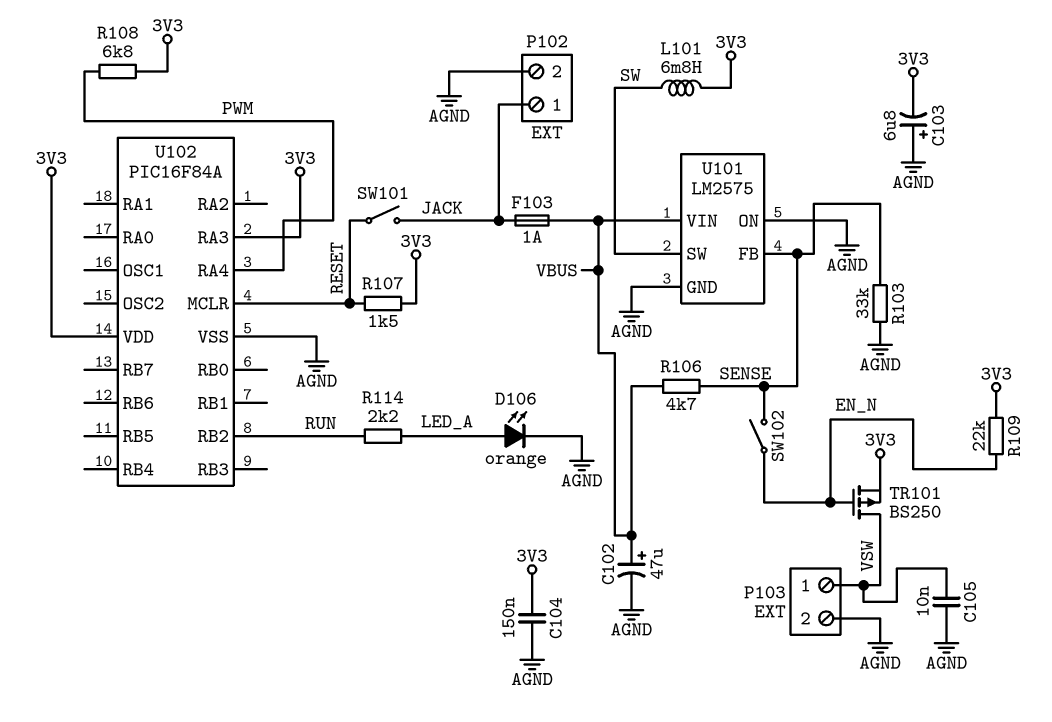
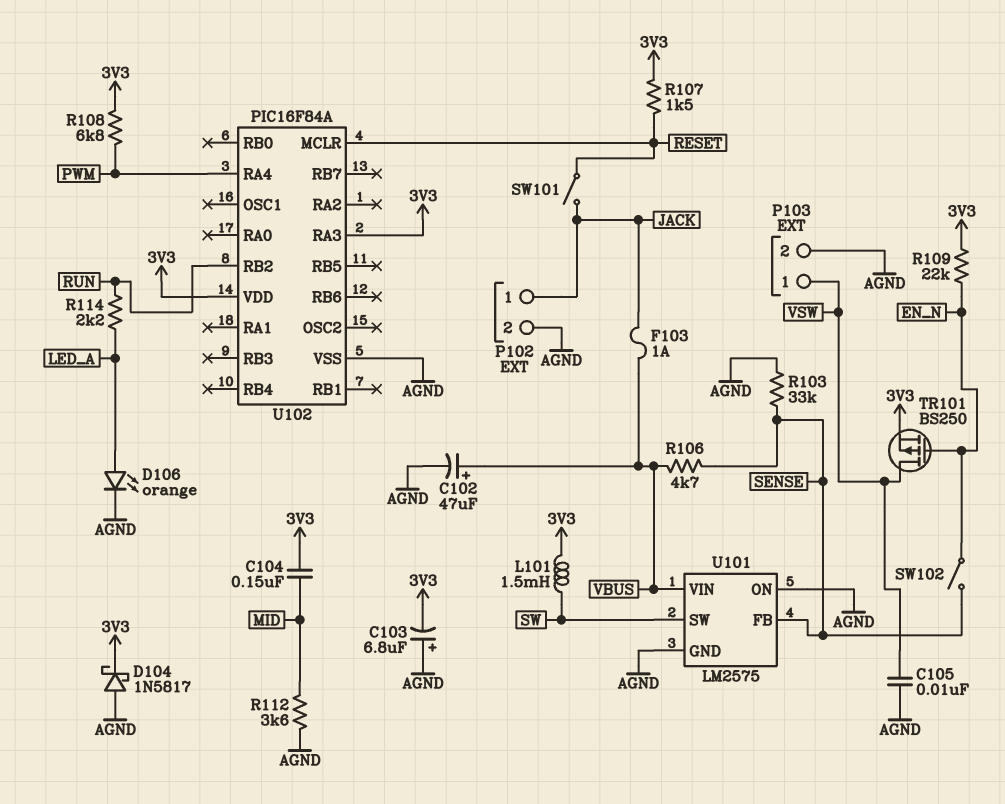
C104: 150nF (3V3, AGND) -> 150nF (3V3, MID)
D104: none -> schottky 1N5817 (A AGND, K 3V3)
L101: 6.8mH (3V3, SW) -> 1.5mH (3V3, SW)
R112: none -> 3.6k (AGND, MID)

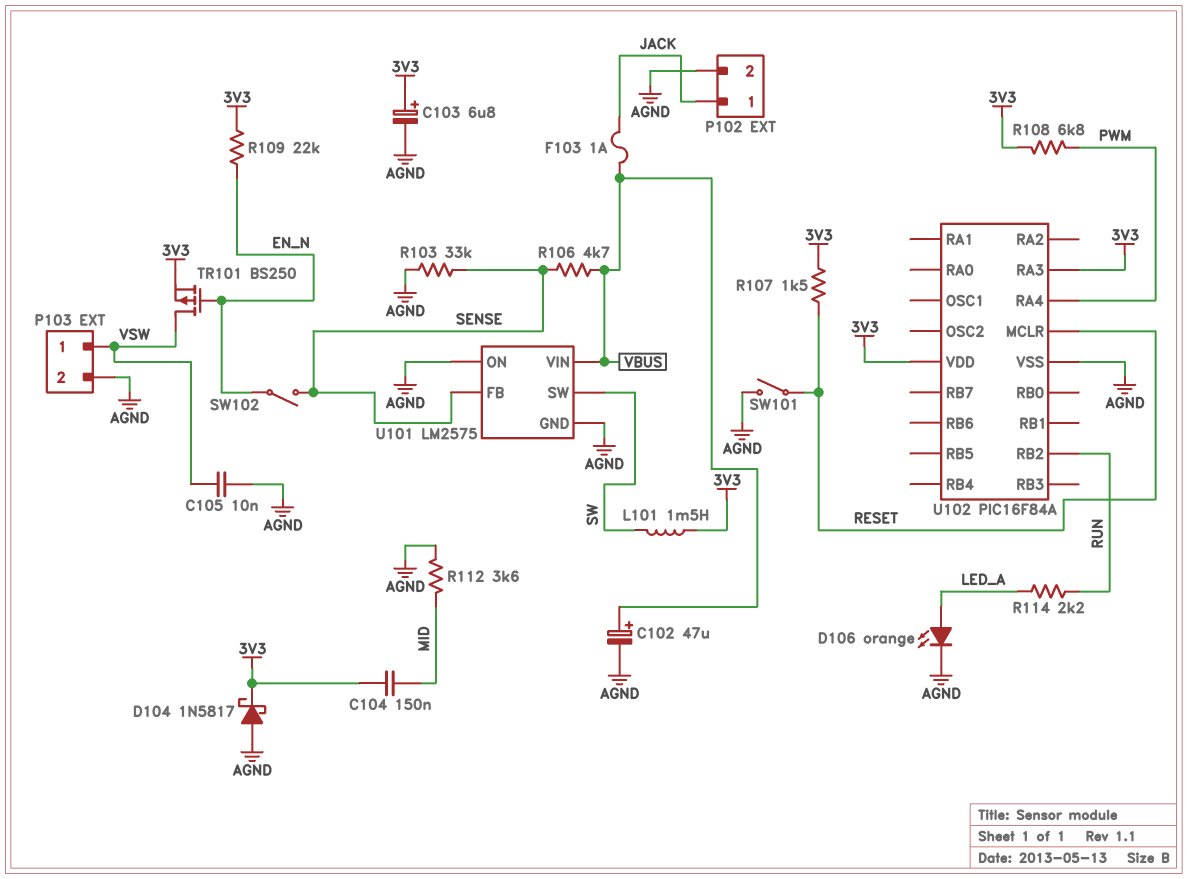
C103: 6.8uF (plus AGND, minus 3V3) -> 6.8uF (plus 3V3, minus AGND)
SW101: switch (JACK, RESET) -> switch (AGND, RESET)

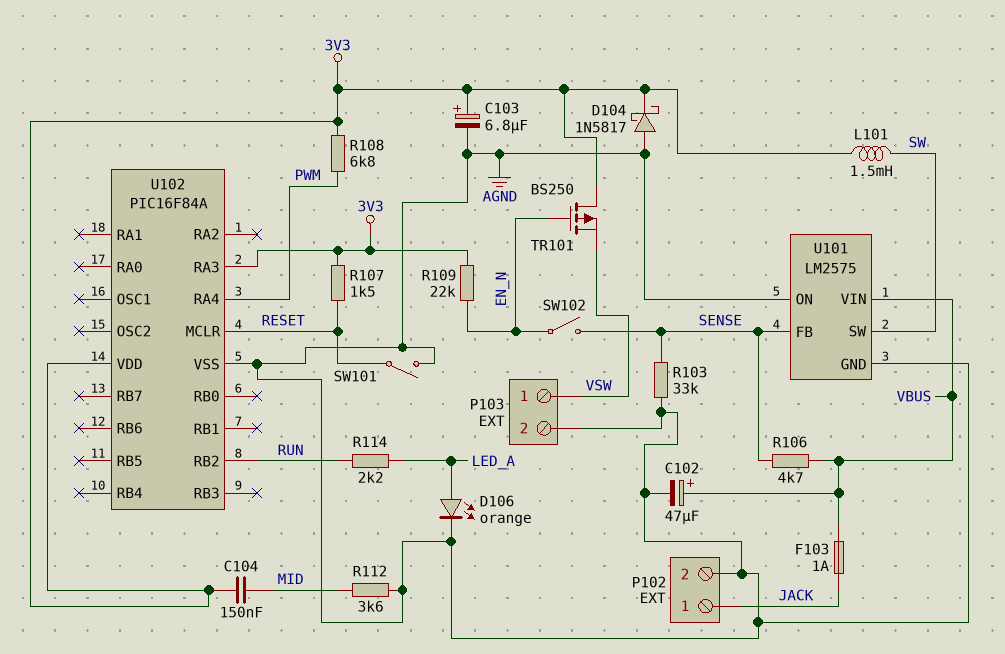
C105: 10nF (AGND, VSW) -> none
TR101: PMOS BS250 (G EN_N, D VSW, S 3V3) -> PMOS BS250 (G EN_N, D 3V3, S VSW)

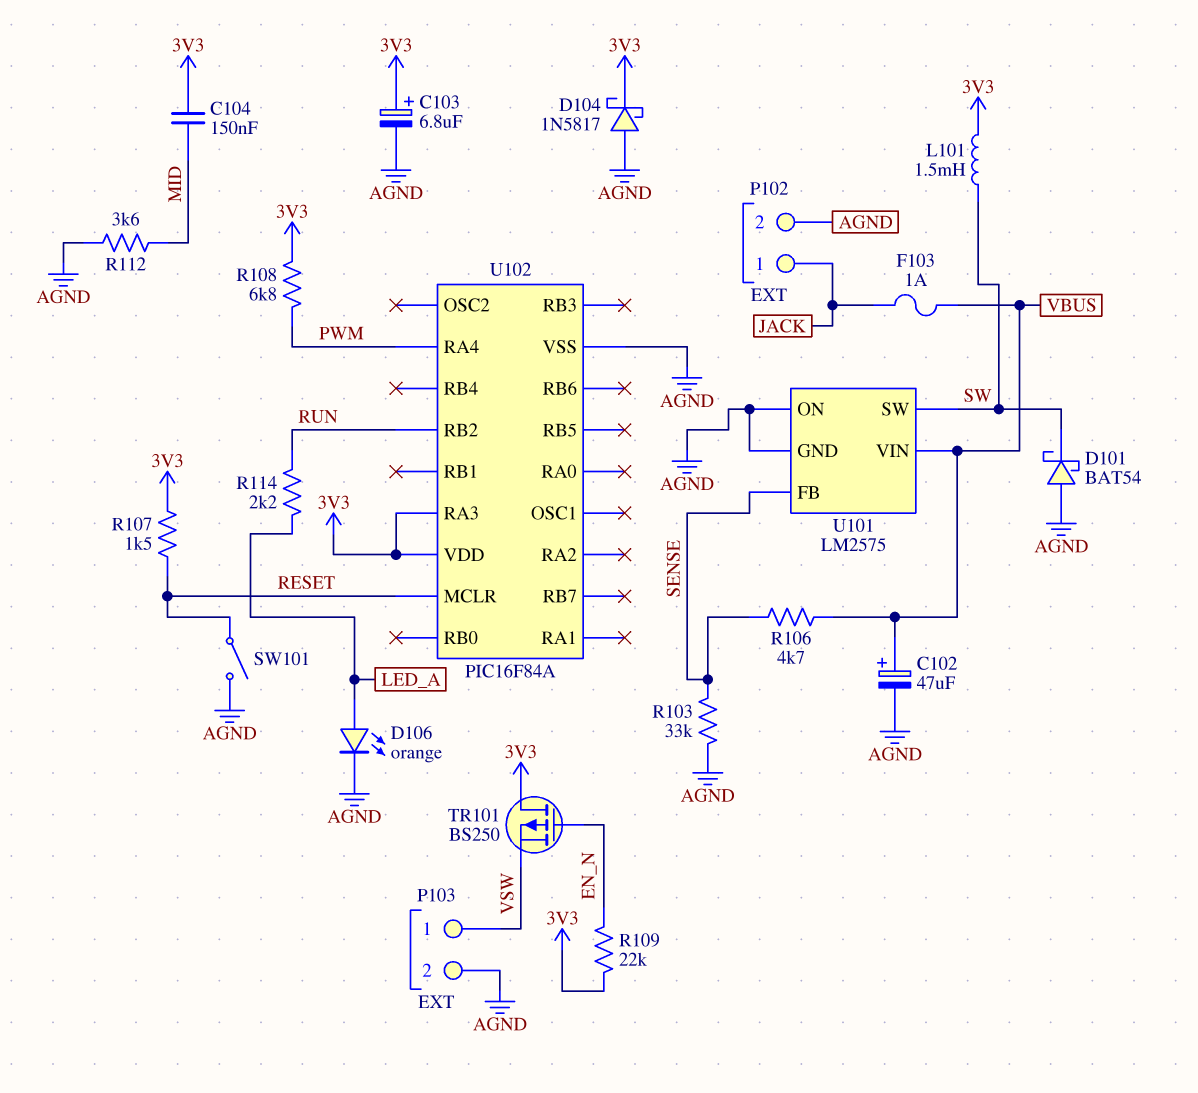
D101: none -> schottky BAT54 (A AGND, K SW)
SW102: switch (EN_N, SENSE) -> none

